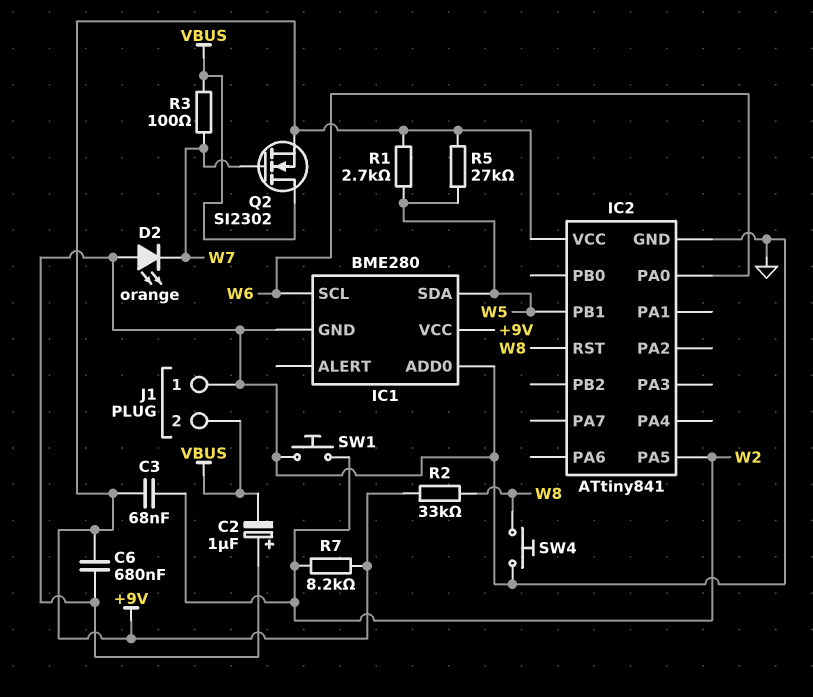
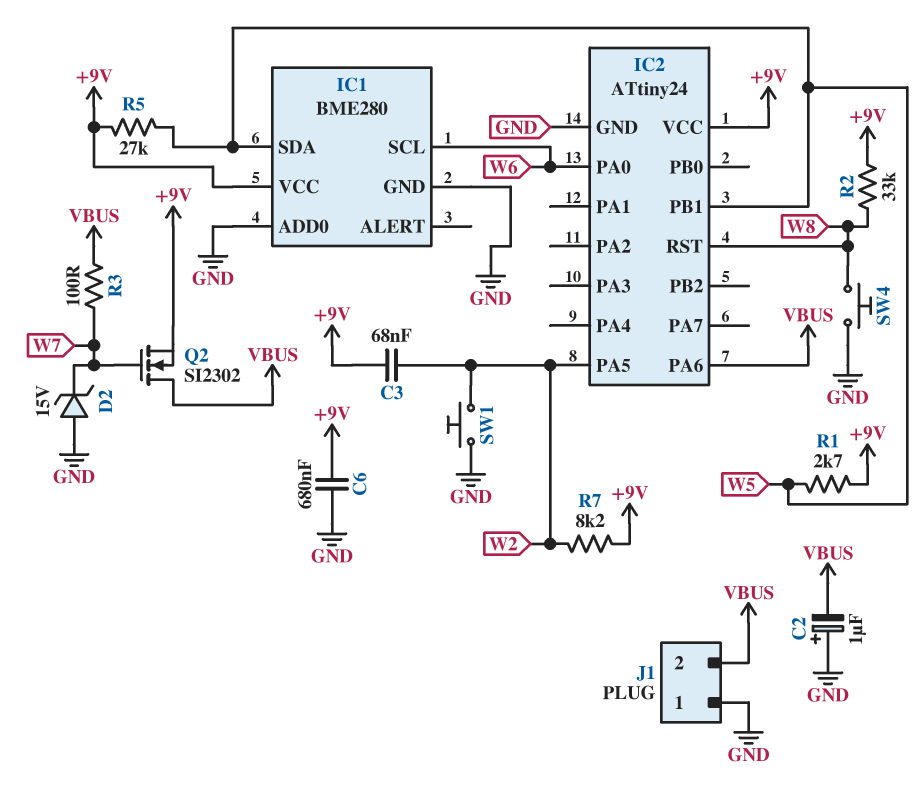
D2: LED orange (A GND, K W7) -> zener 15V (A GND, K W7)
IC2: ATtiny841 -> ATtiny24
IC2 pin PA6: none -> VBUS

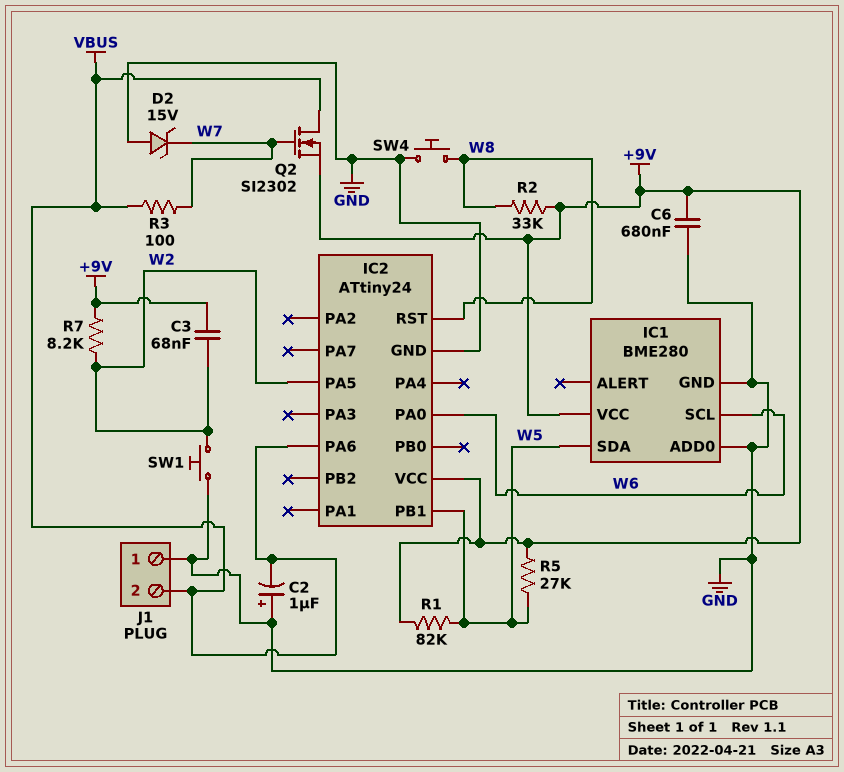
R1: 2.7k (+9V, W5) -> 82k (+9V, W5)

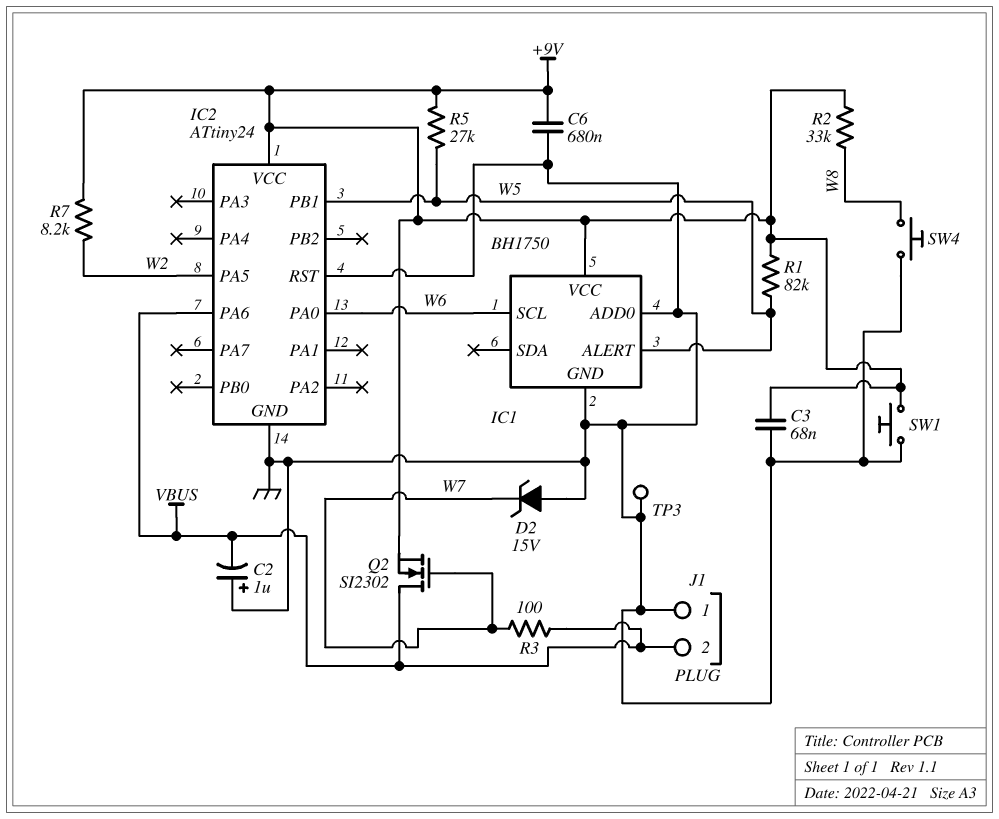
C3: 68nF (+9V, W2) -> 68nF (+9V, GND)
IC1: BME280 -> BH1750
IC1 pin ALERT: none -> W5
IC1 pin SDA: W5 -> none
IC2 pin RST: W8 -> GND
SW1: button (GND, W2) -> button (+9V, GND)
TP3: none -> test point (GND)

